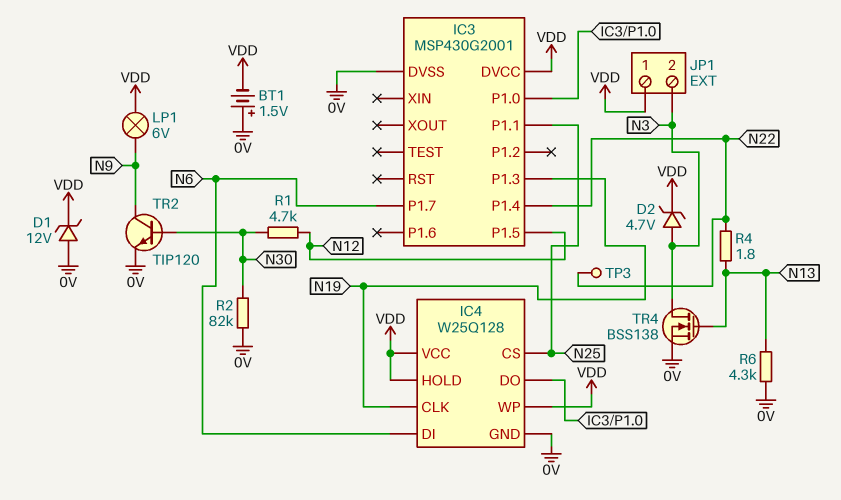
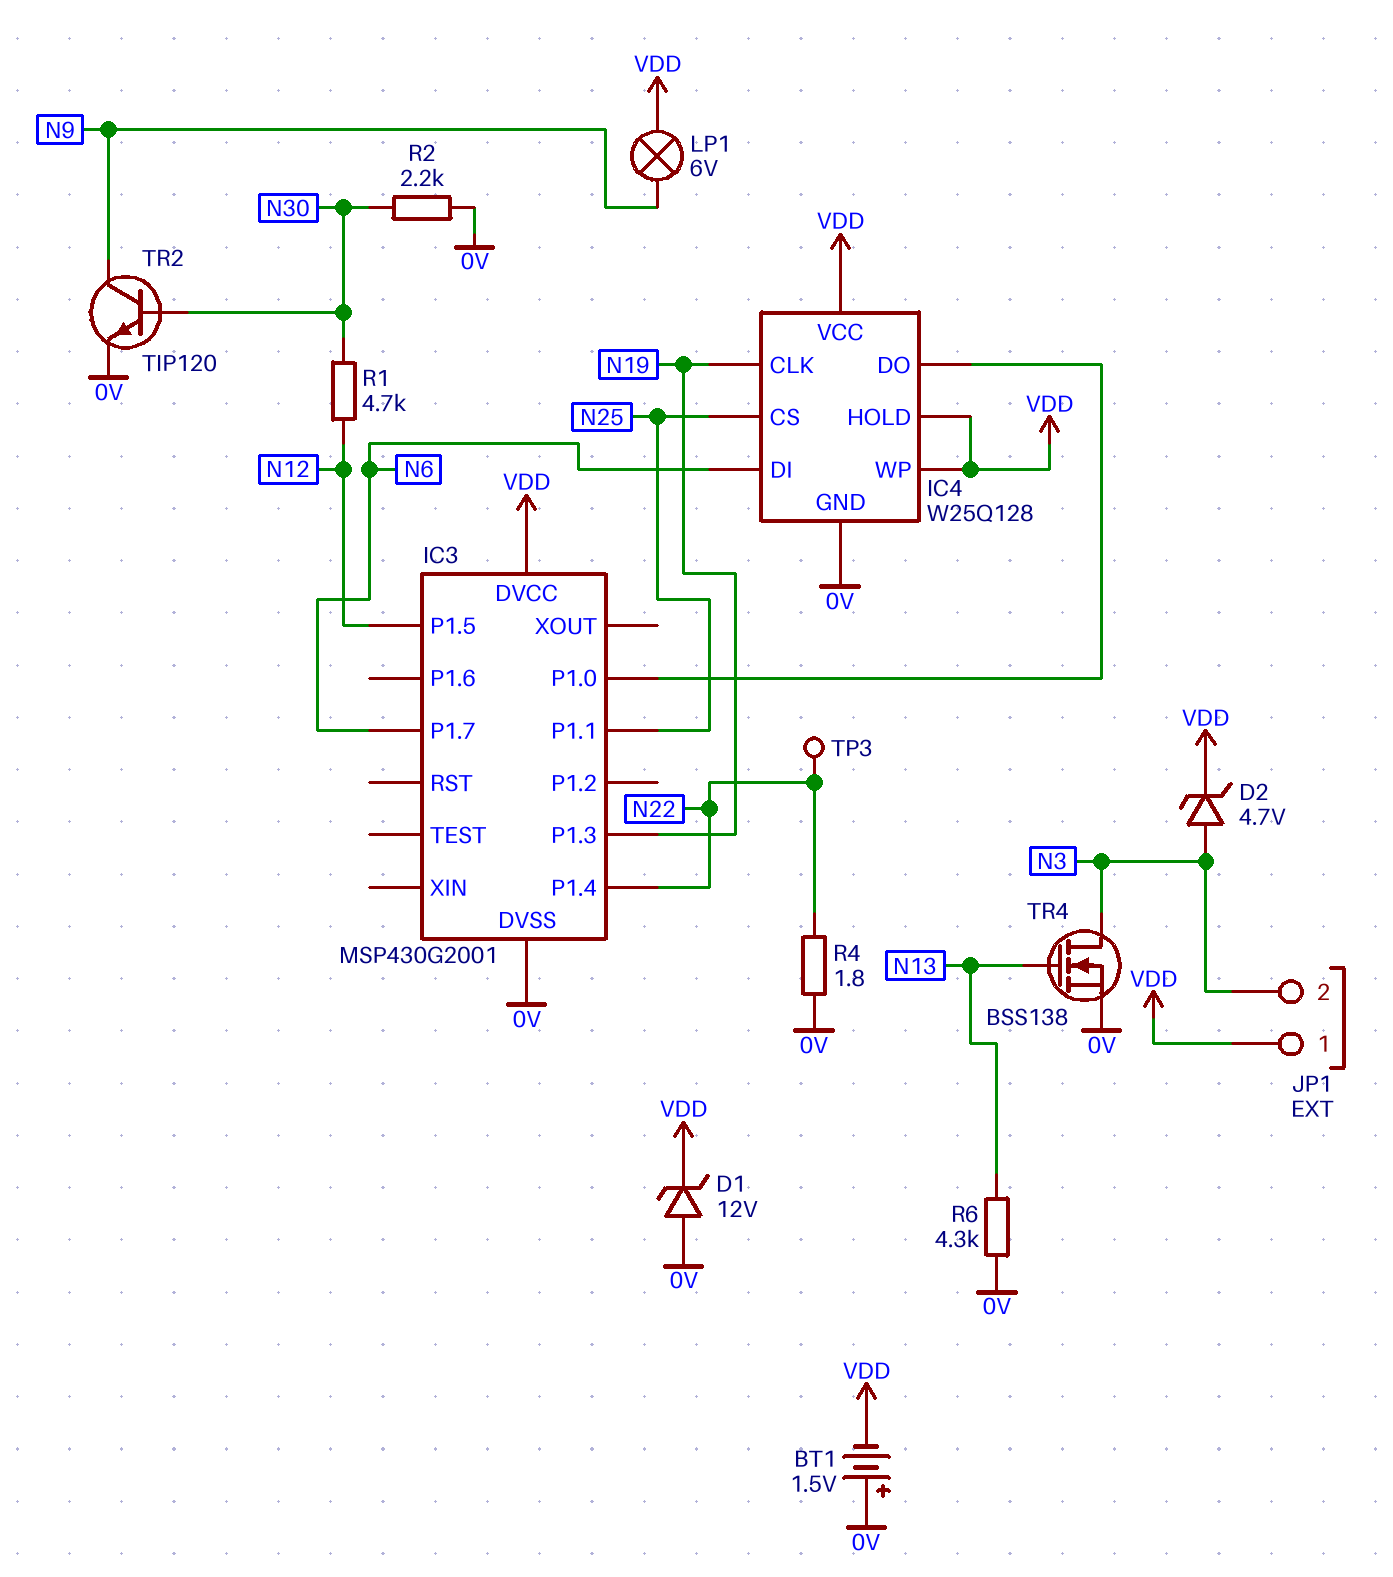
R2: 82k (0V, N30) -> 2.2k (0V, N30)
R4: 1.8 (N13, N22) -> 1.8 (0V, N22)

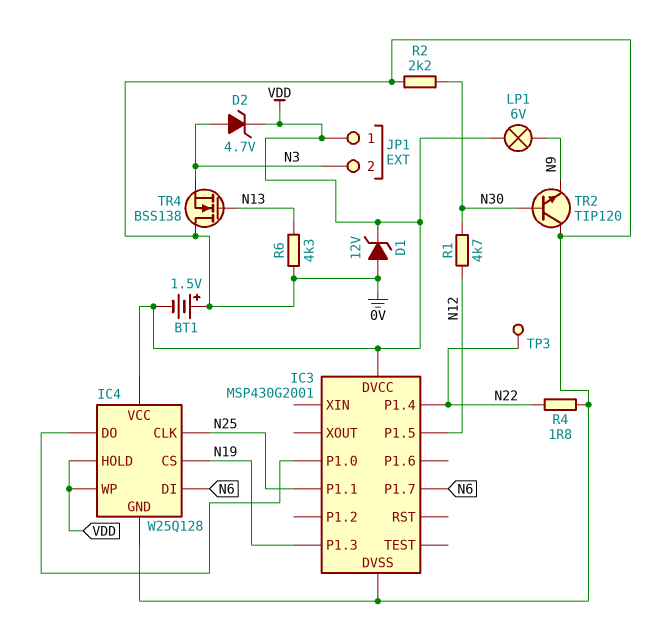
IC4 pin CLK: N19 -> N25
IC4 pin CS: N25 -> N19
TR2: NPN TIP120 (B N30, C N9, E 0V) -> NPN TIP120 (B N30, C 0V, E N9)
TR4: NMOS BSS138 (G N13, D N3, S 0V) -> NMOS BSS138 (G N13, D 0V, S N3)

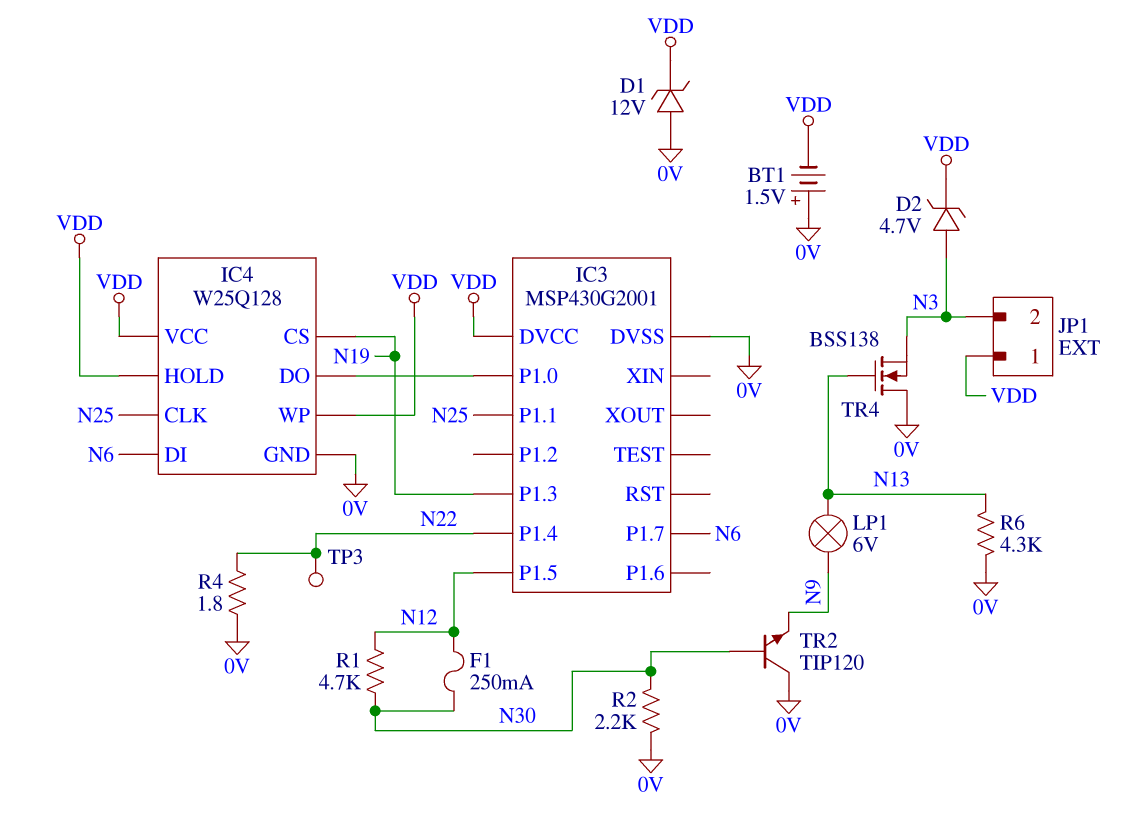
F1: none -> 250mA (N12, N30)
LP1: lamp 6V (N9, VDD) -> lamp 6V (N9, N13)

